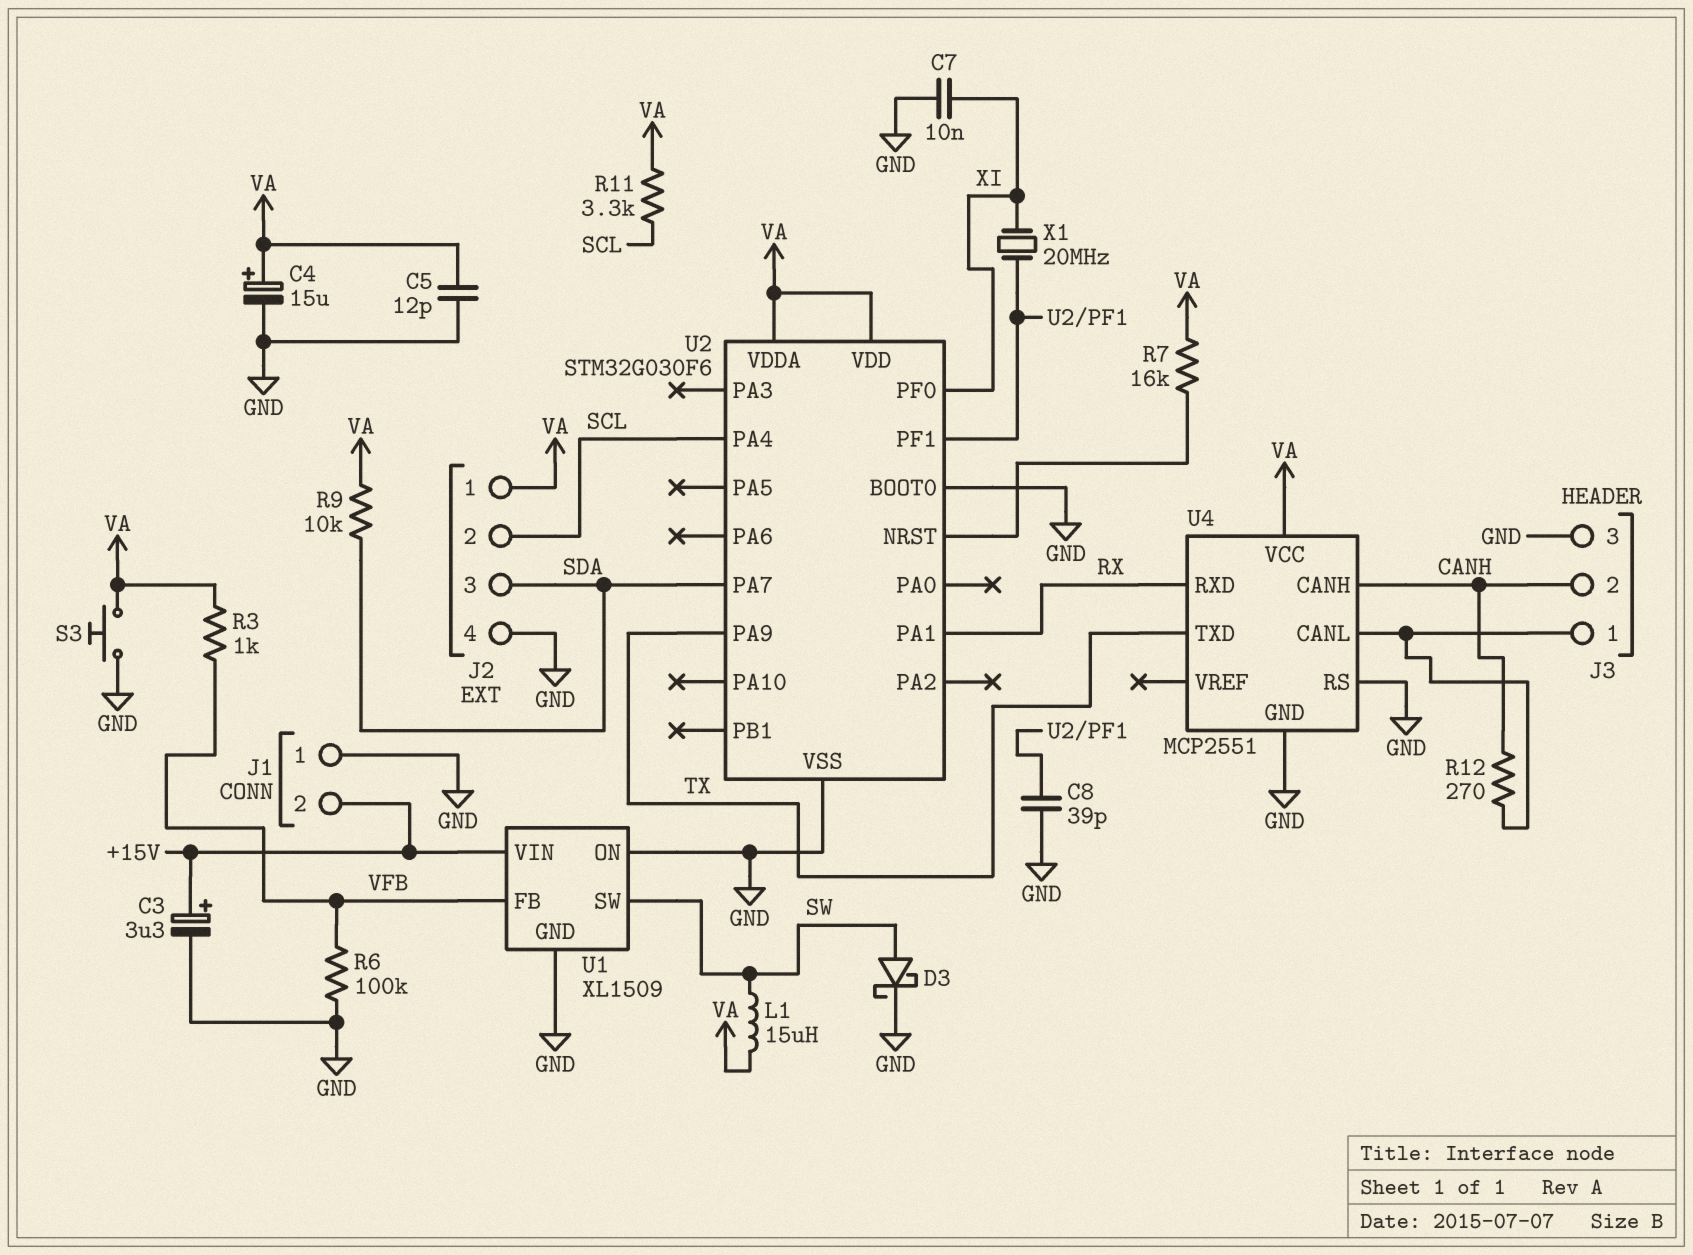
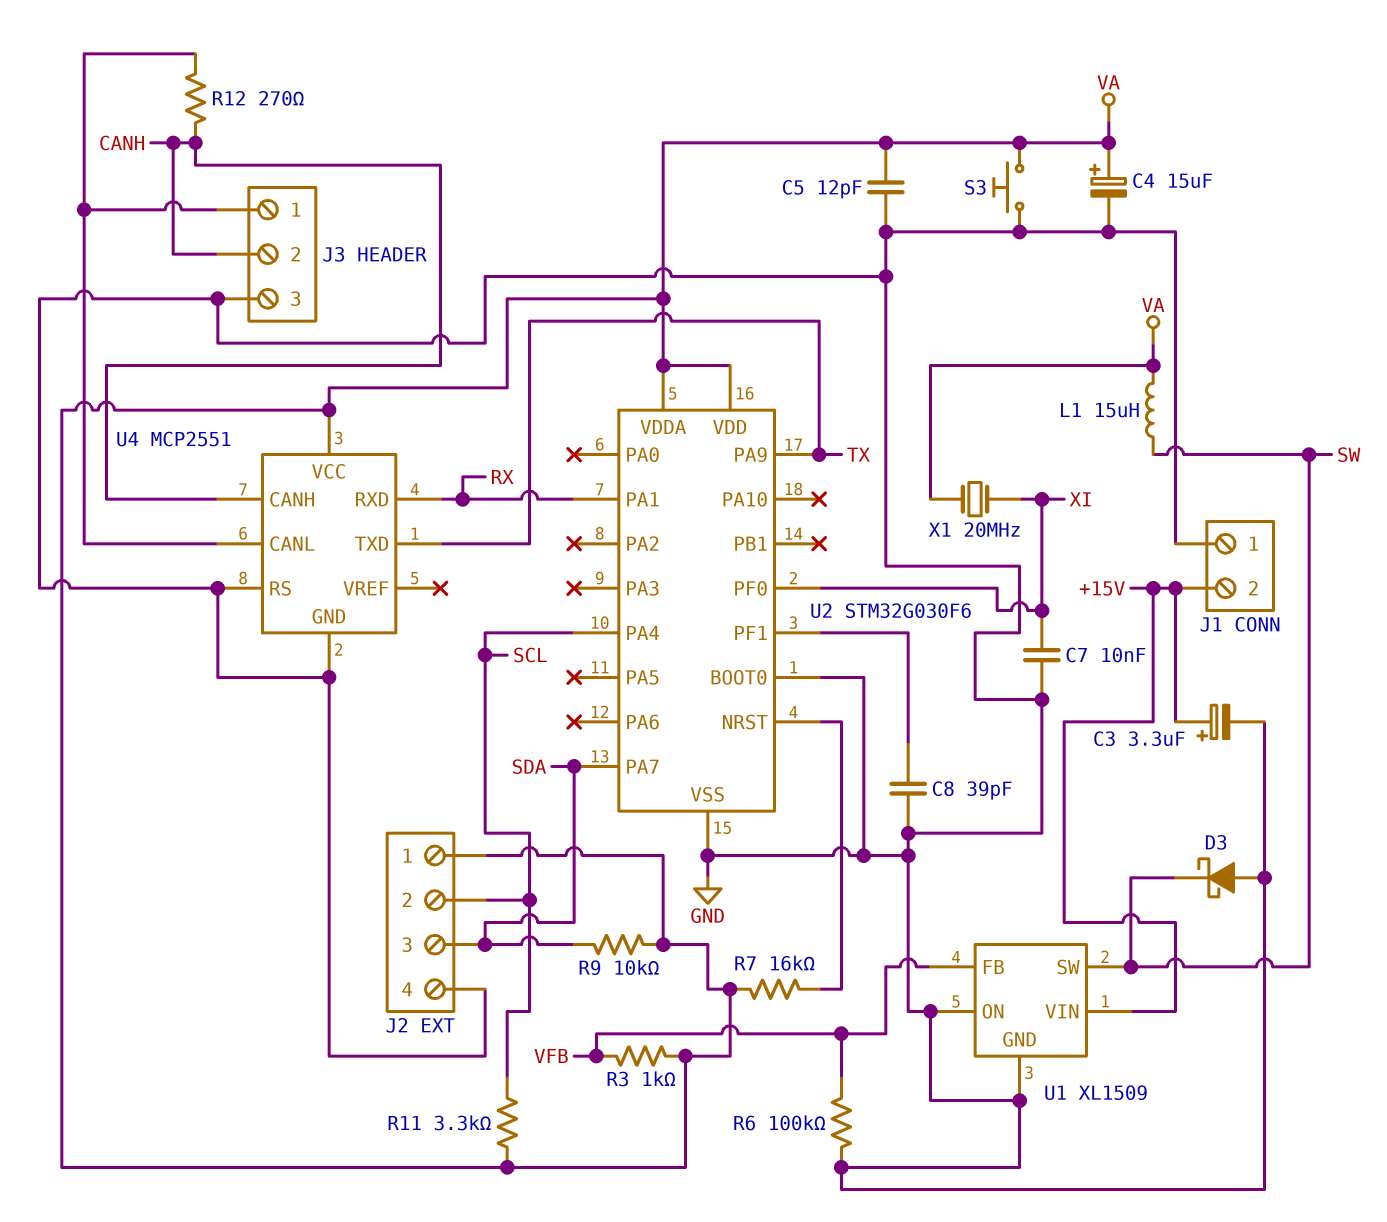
D3: schottky (A SW, K GND) -> schottky (A GND, K SW)
X1: 20MHz (U2/PF1, XI) -> 20MHz (VA, XI)

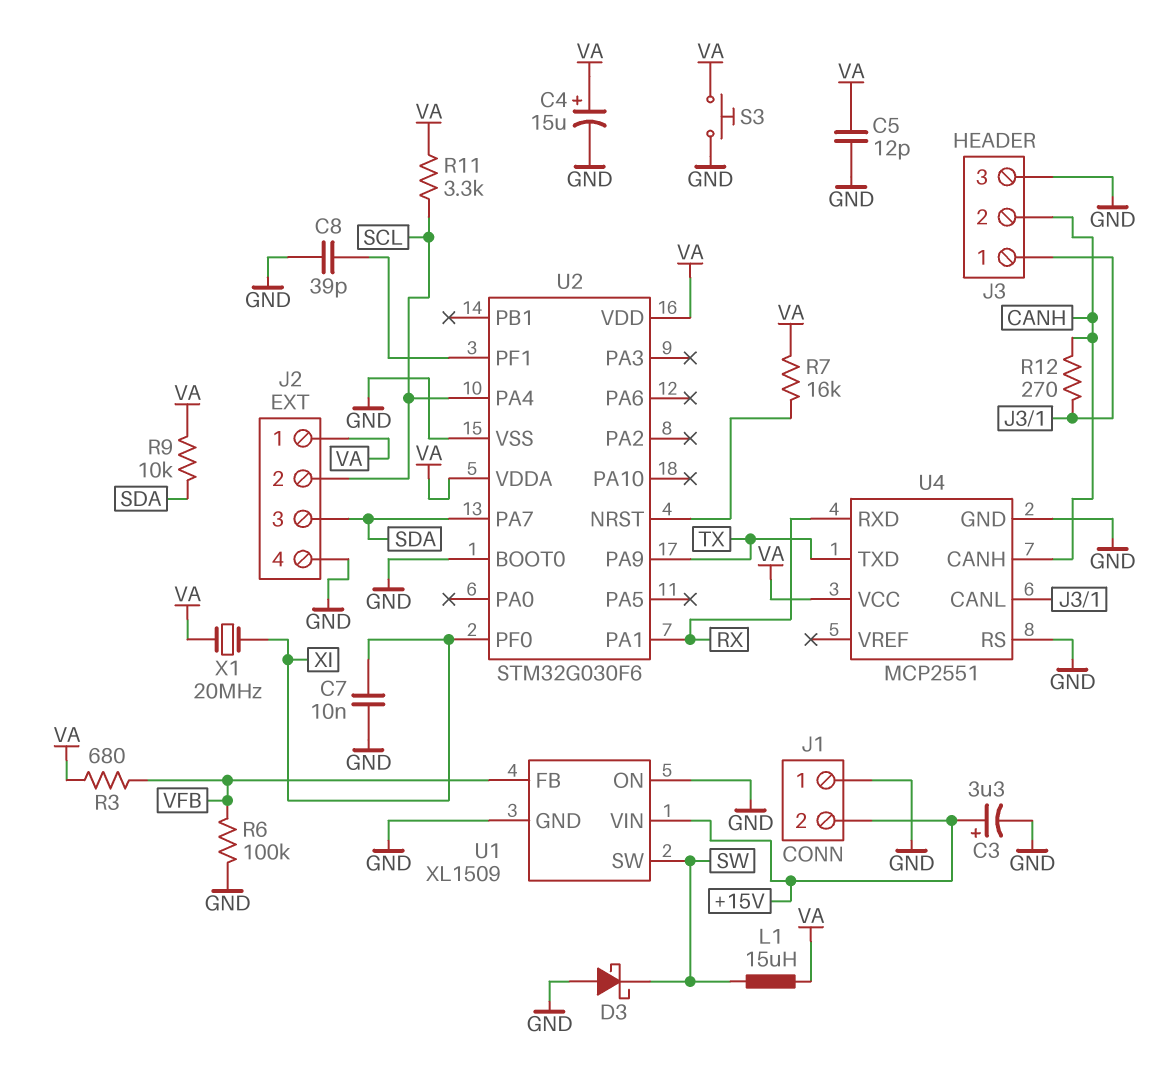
R3: 1k (VA, VFB) -> 680 (VA, VFB)

